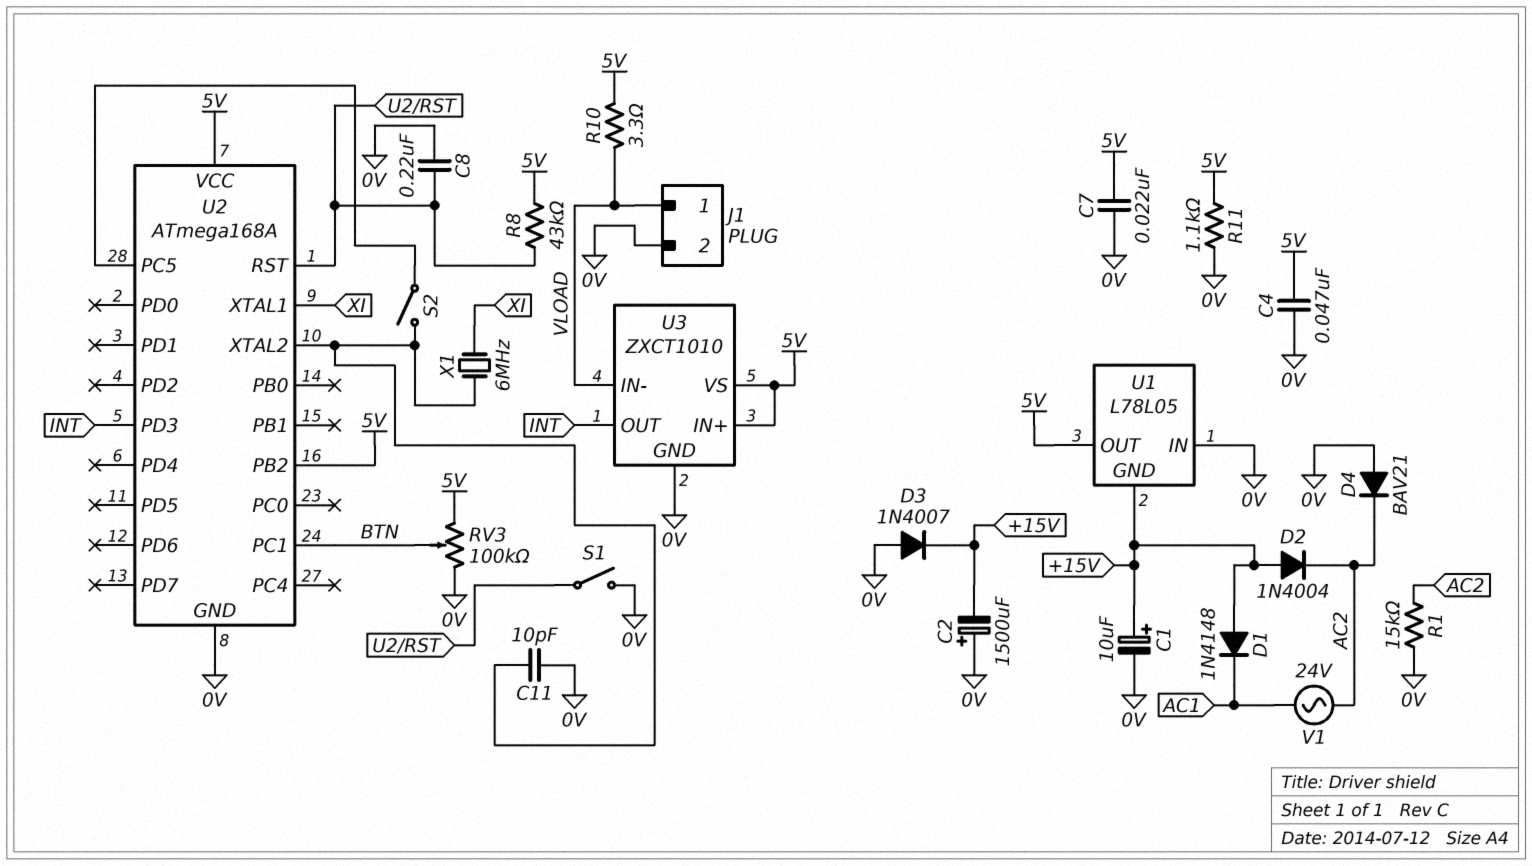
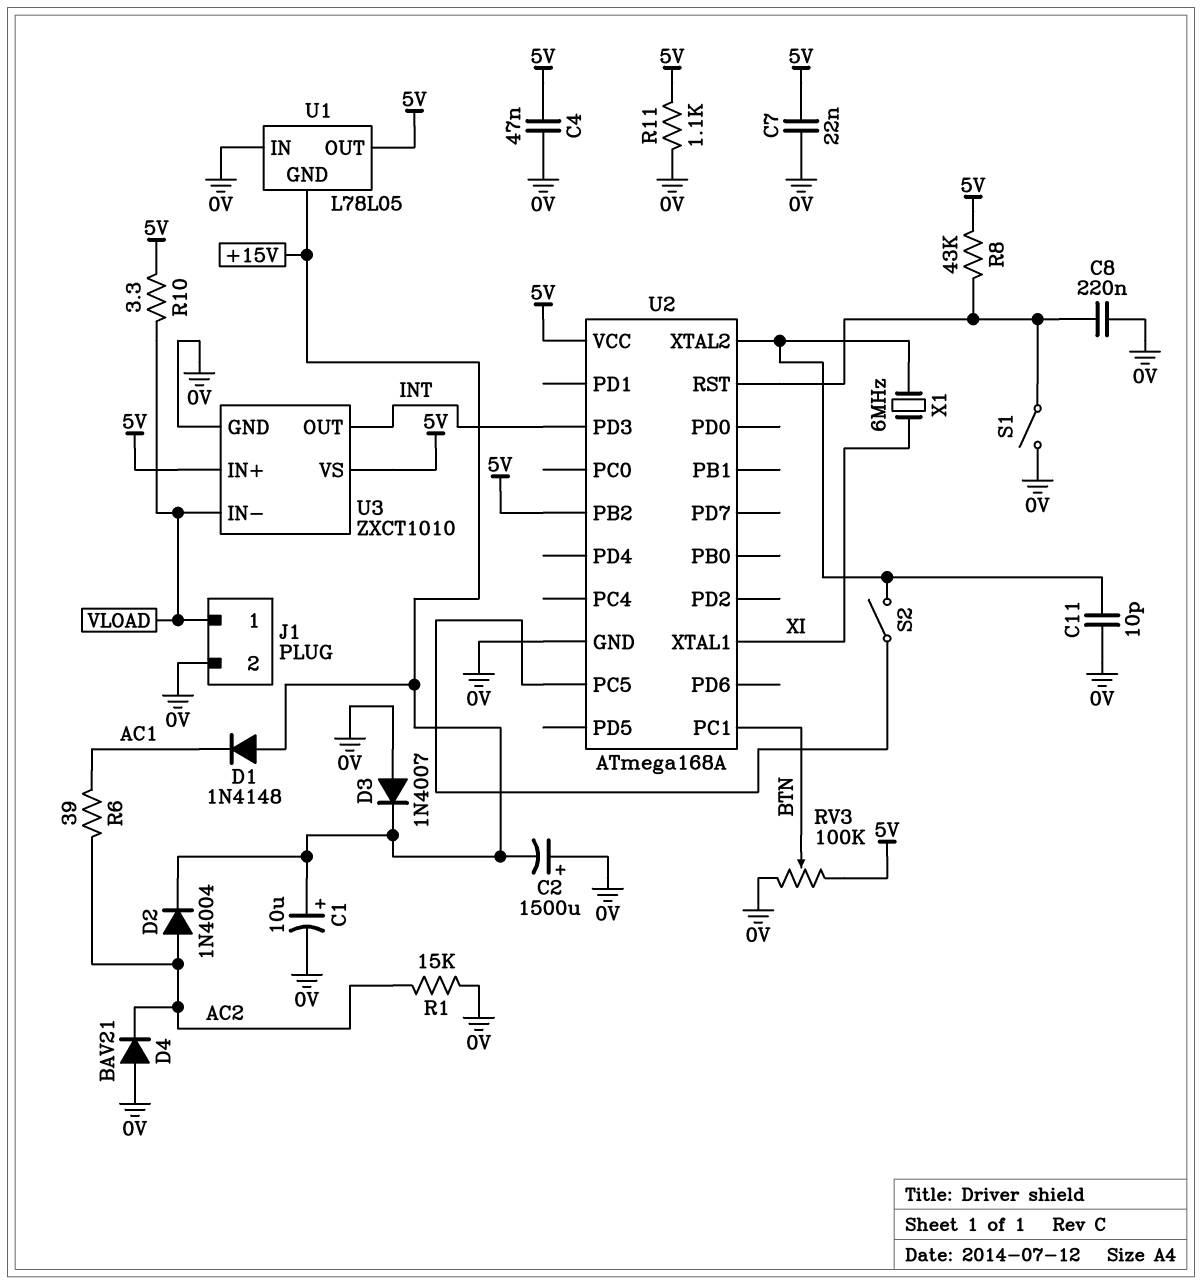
D2: diode 1N4004 (A +15V, K AC2) -> diode 1N4004 (A AC2, K +15V)
R6: none -> 39 (AC1, AC2)
V1: AC 24V (AC1, AC2) -> none

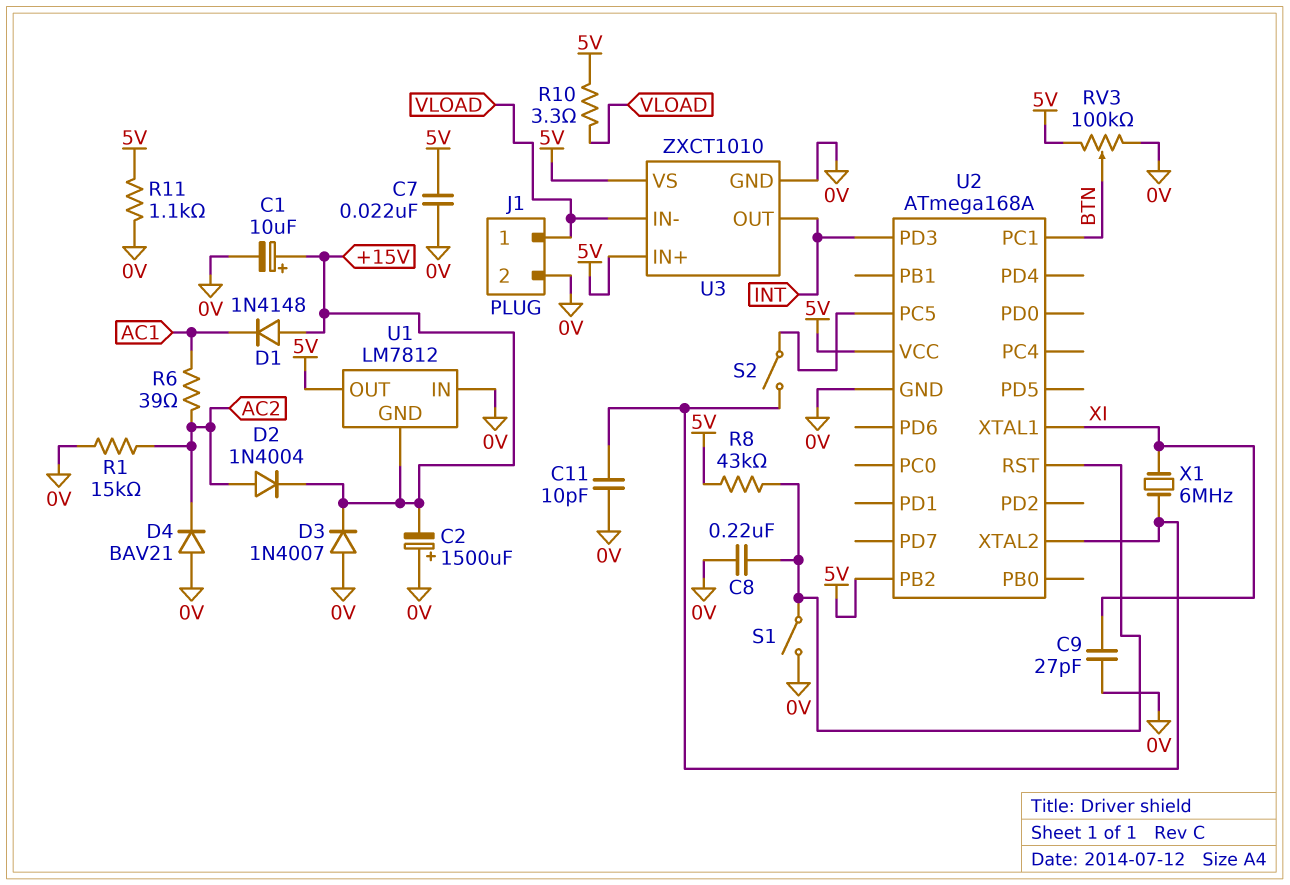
C4: 47nF (0V, 5V) -> none
C9: none -> 27pF (0V, XI)
U1: L78L05 -> LM7812

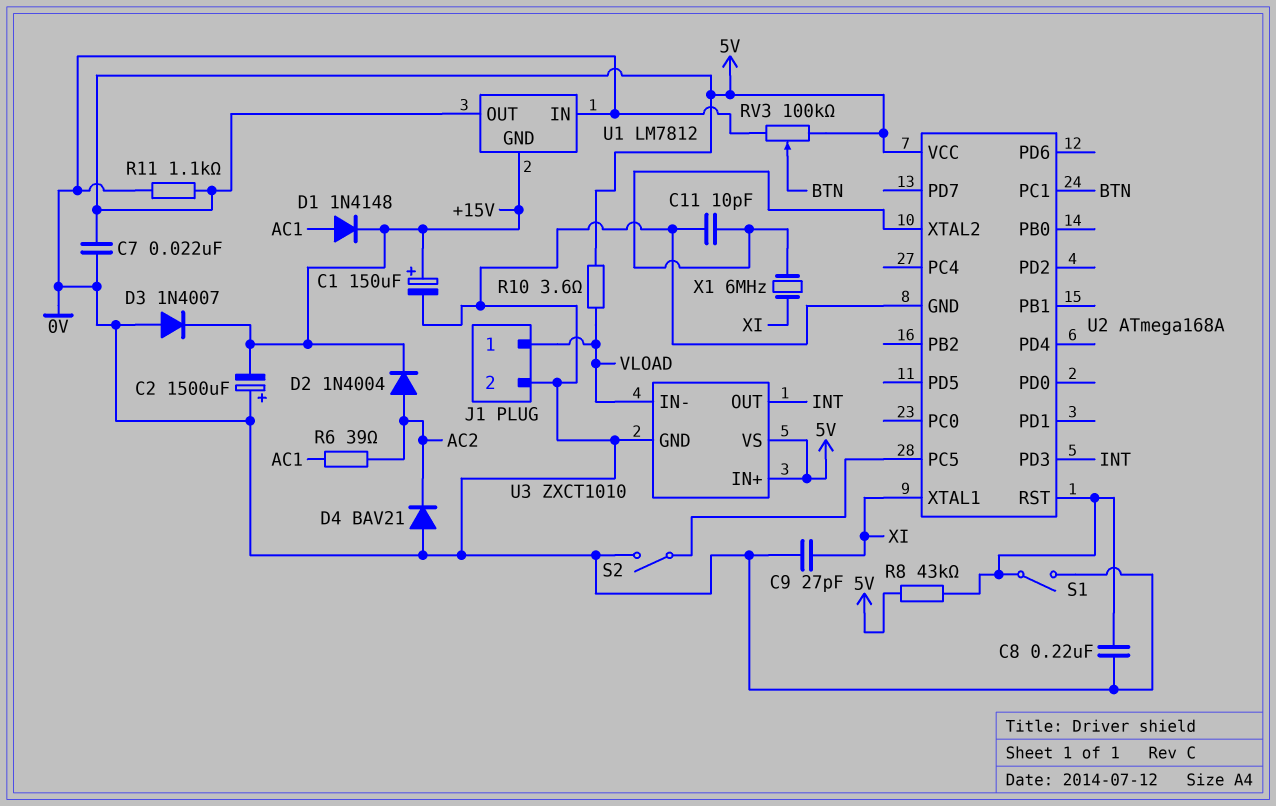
C1: 10uF (plus +15V, minus 0V) -> 150uF (plus +15V, minus 0V)
D1: diode 1N4148 (A +15V, K AC1) -> diode 1N4148 (A AC1, K +15V)
R1: 15k (0V, AC2) -> none
R10: 3.3 (5V, VLOAD) -> 3.6 (5V, VLOAD)
S2: switch (U2/PC5, U2/XTAL2) -> switch (0V, U2/PC5)
U2 pin PB2: 5V -> none

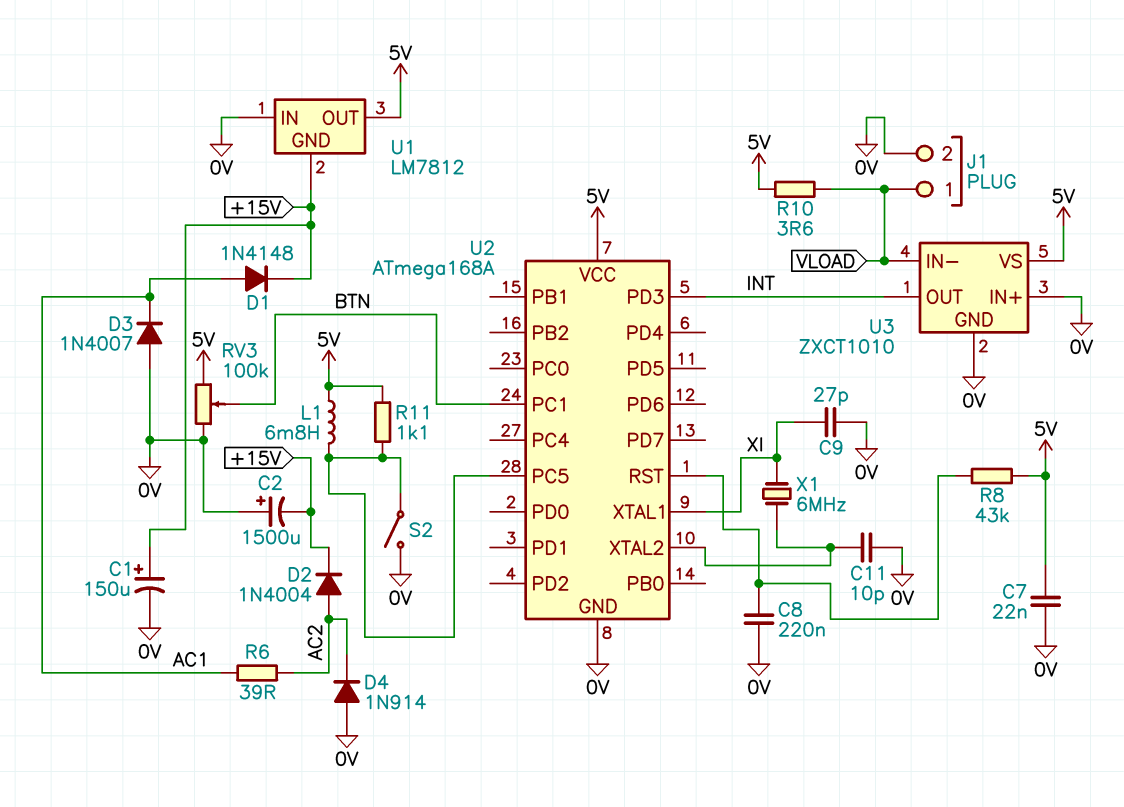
D3: diode 1N4007 (A 0V, K +15V) -> diode 1N4007 (A 0V, K AC1)
D4: diode BAV21 (A 0V, K AC2) -> diode 1N914 (A 0V, K AC2)
L1: none -> 6.8mH (5V, U2/PC5)
R11: 1.1k (0V, 5V) -> 1.1k (5V, U2/PC5)
S1: switch (0V, U2/RST) -> none
U3 pin IN+: 5V -> 0V

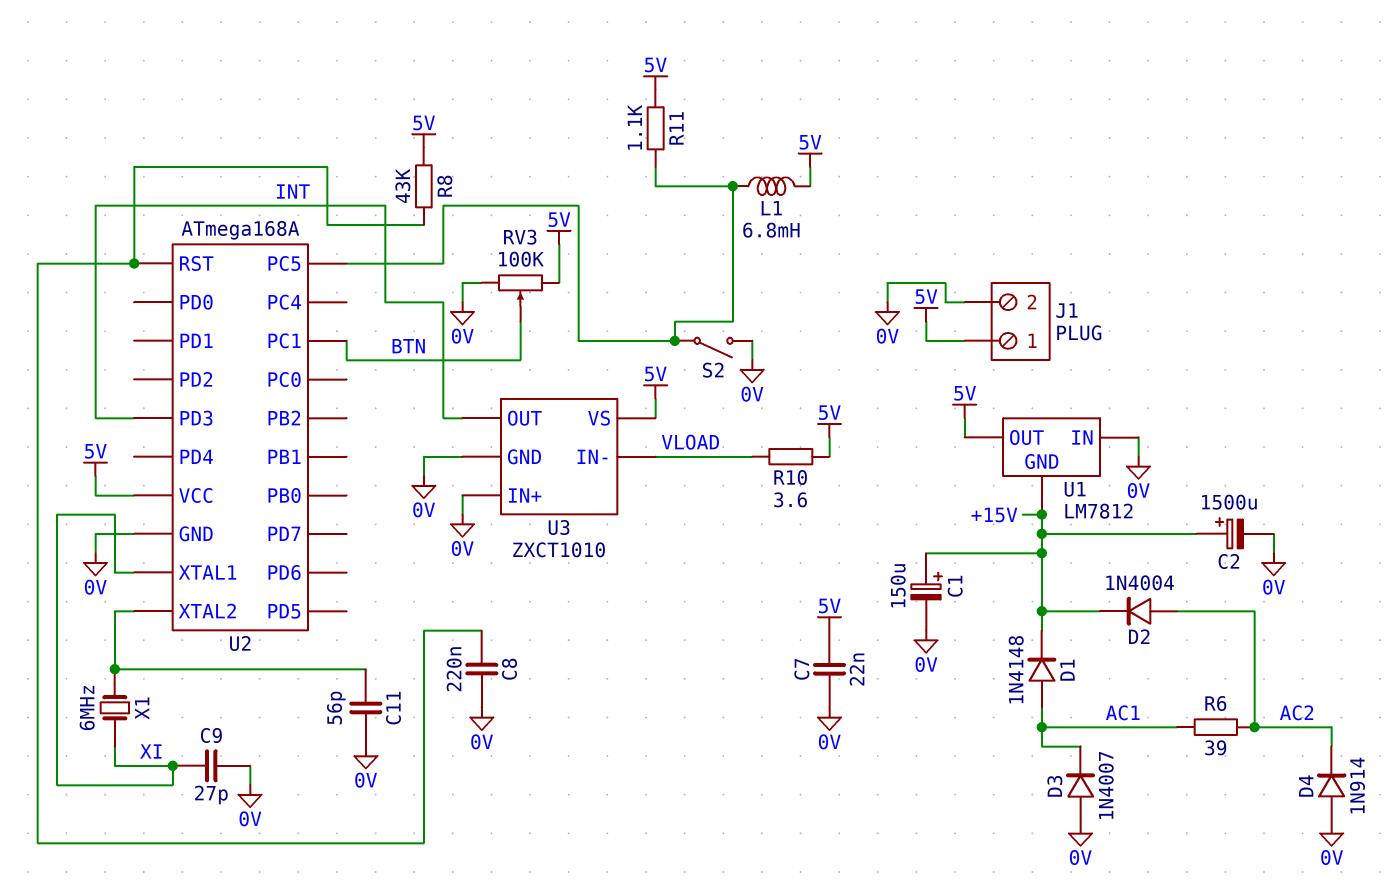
C2: 1500uF (plus 0V, minus +15V) -> 1500uF (plus +15V, minus 0V)
C11: 10pF (0V, U2/XTAL2) -> 56pF (0V, U2/XTAL2)
J1 pin 1: VLOAD -> 5V

